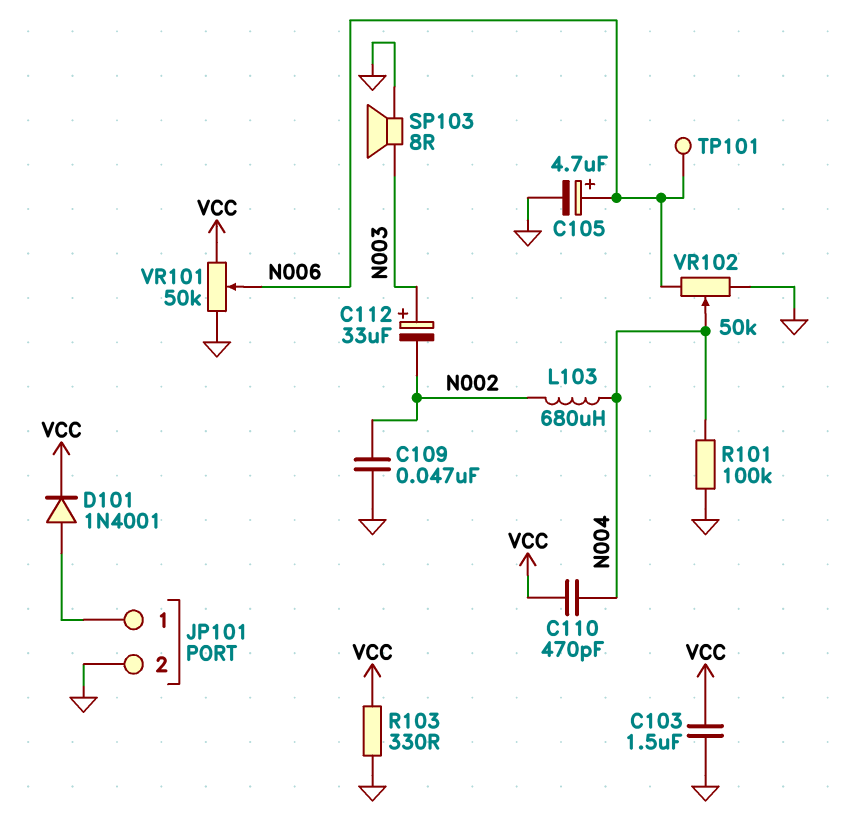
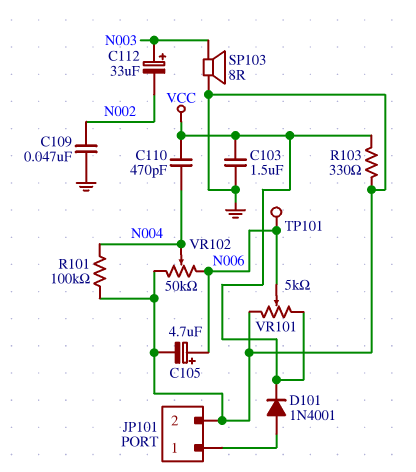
L103: 680uH (N002, N004) -> none
VR101: 50k (GND, VCC, wiper N006) -> 5k (GND, VCC, wiper N006)

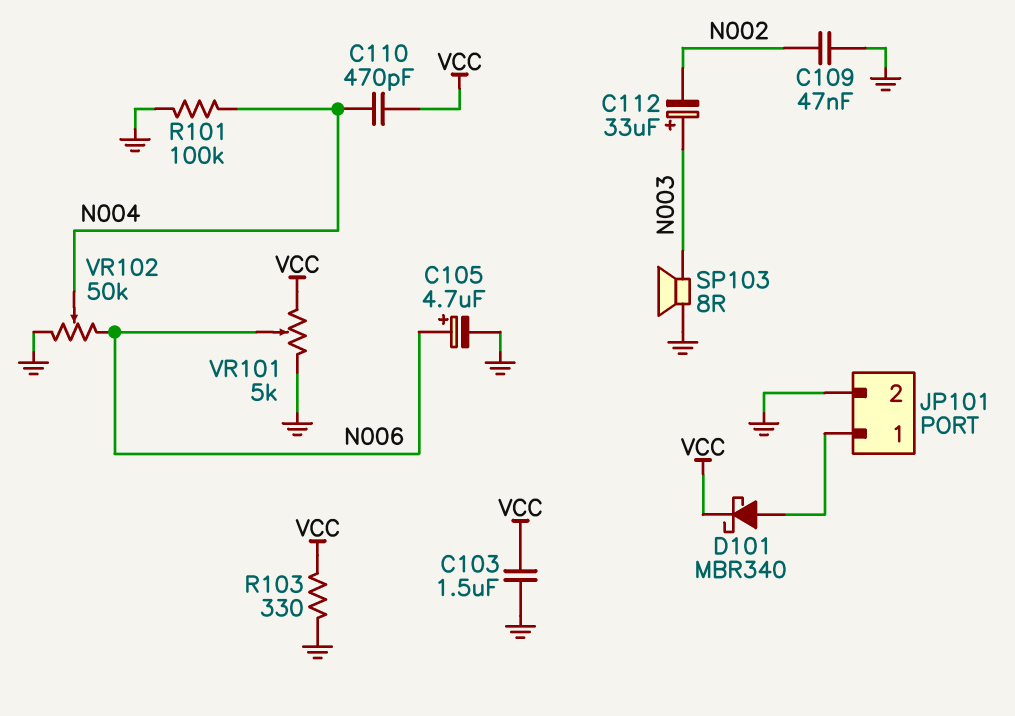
D101: diode 1N4001 (A JP101/1, K VCC) -> schottky MBR340 (A JP101/1, K VCC)
TP101: test point (N006) -> none

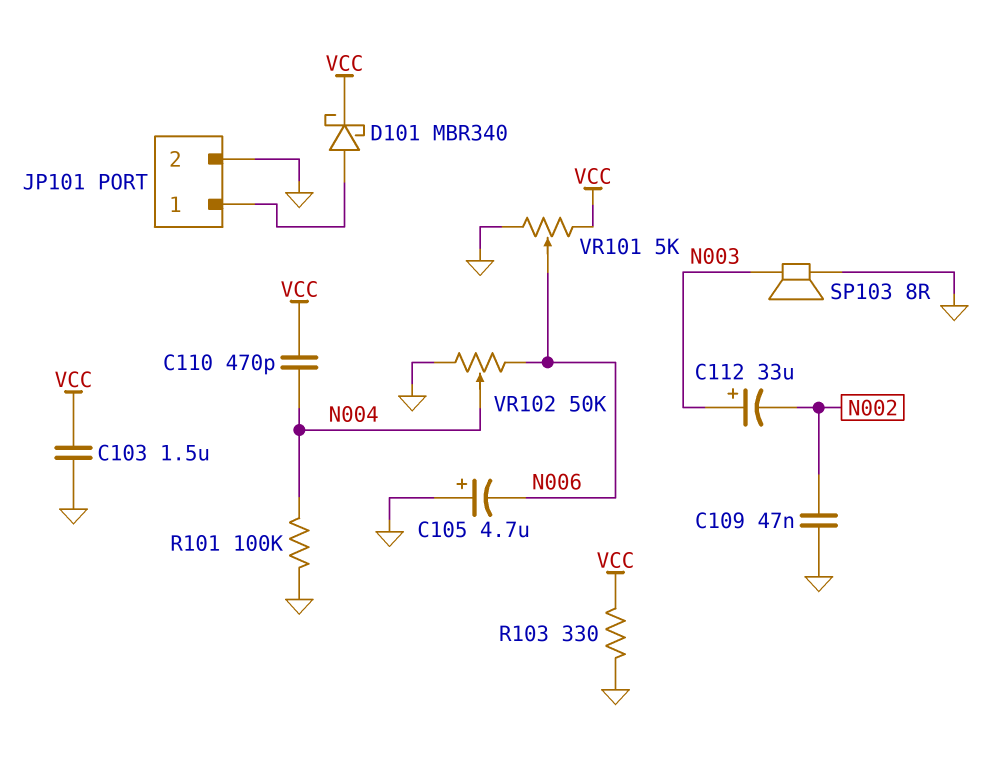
C105: 4.7uF (plus N006, minus GND) -> 4.7uF (plus GND, minus N006)

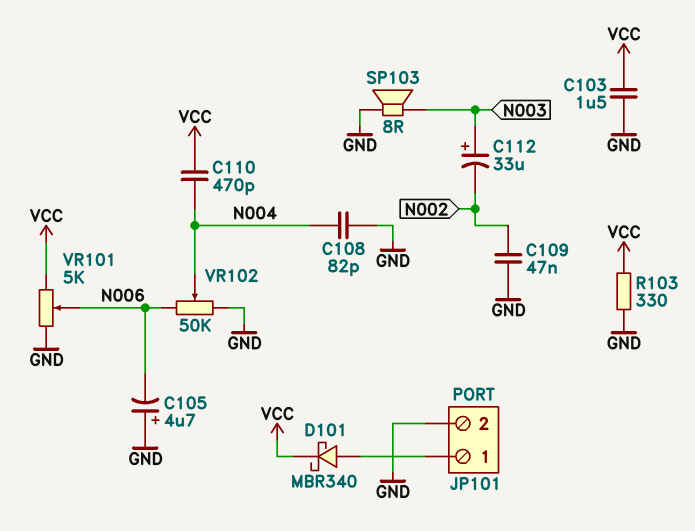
C108: none -> 82pF (GND, N004)
R101: 100k (GND, N004) -> none

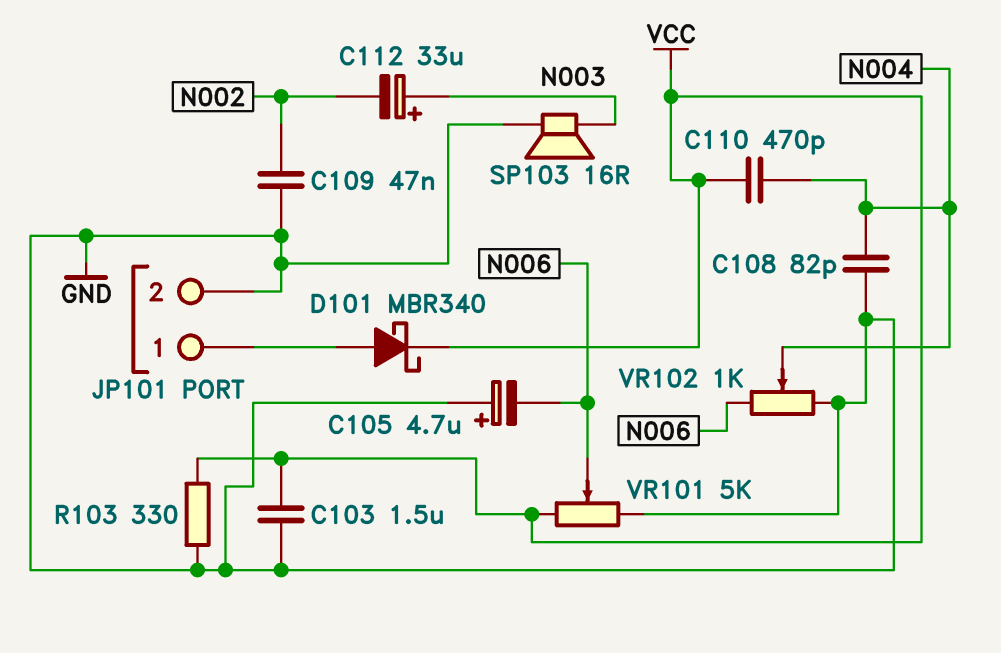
SP103: speaker 8R (GND, N003) -> speaker 16R (GND, N003)
VR102: 50k (GND, N006, wiper N004) -> 1k (GND, N006, wiper N004)

